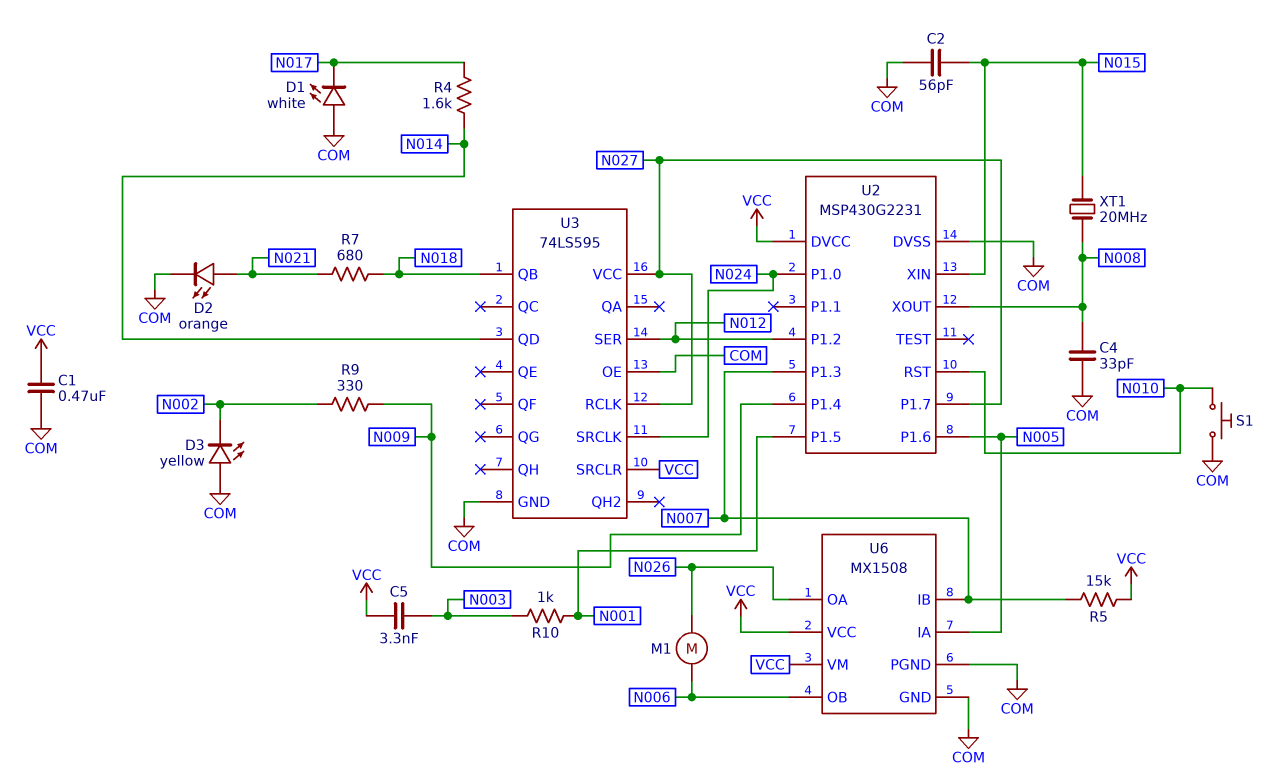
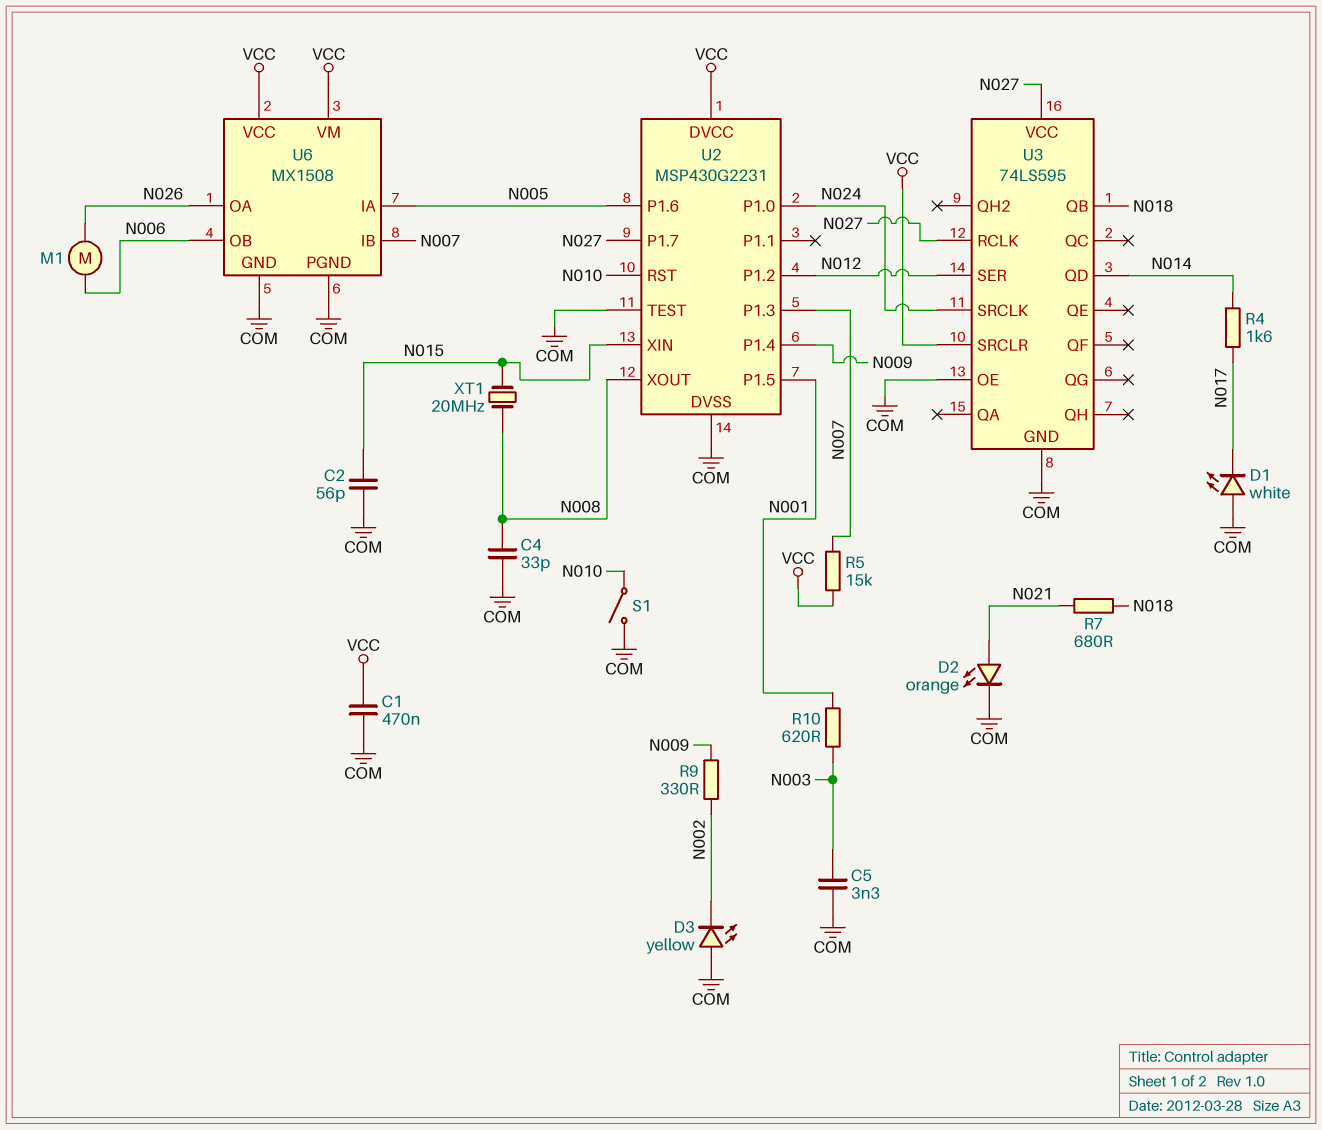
C5: 3.3nF (N003, VCC) -> 3.3nF (COM, N003)
R10: 1k (N001, N003) -> 620 (N001, N003)
S1: button (COM, N010) -> switch (COM, N010)
U2 pin TEST: none -> COM

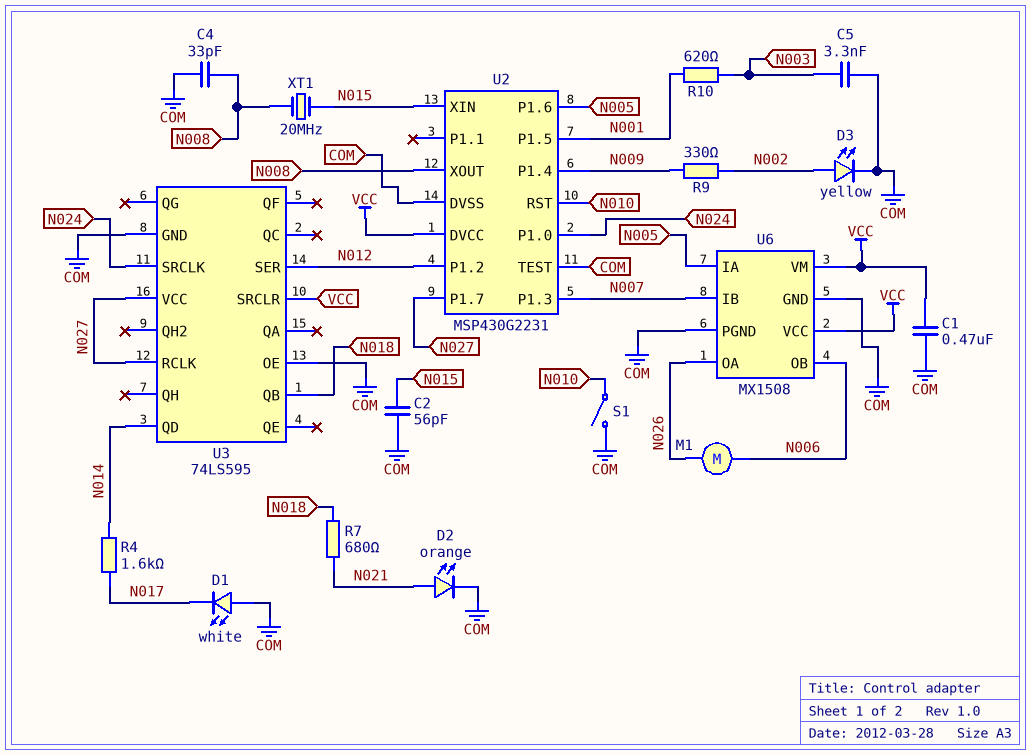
D3: LED yellow (A COM, K N002) -> LED yellow (A N002, K COM)
R5: 15k (N007, VCC) -> none

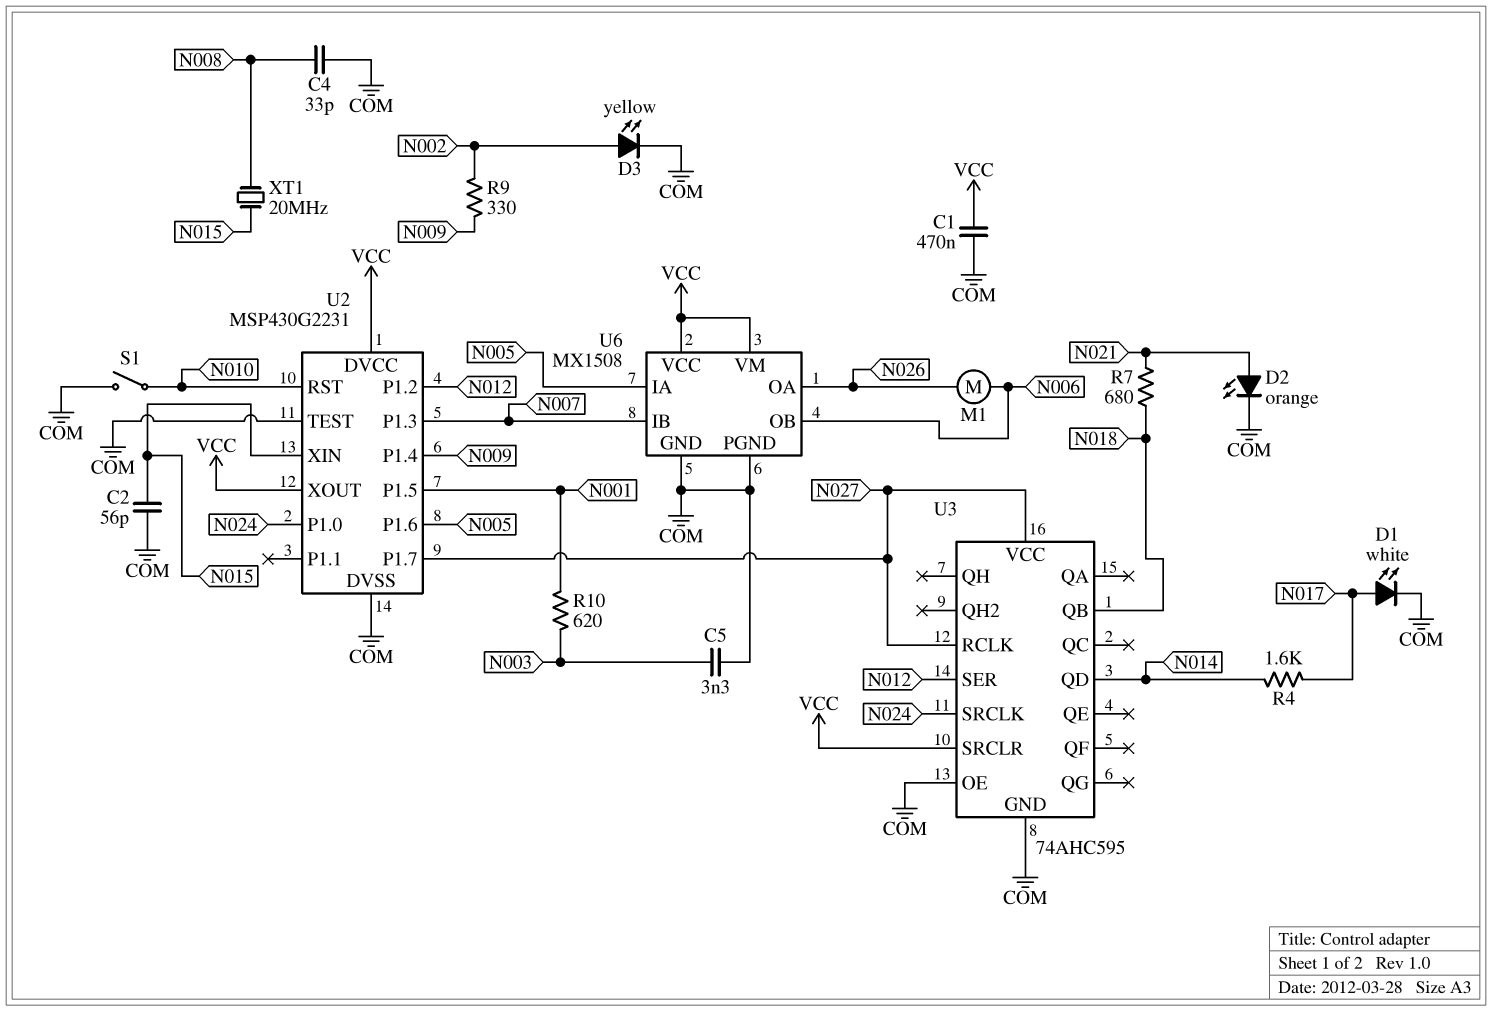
D1: LED white (A COM, K N017) -> LED white (A N017, K COM)
U2 pin XOUT: N008 -> VCC
U3: 74LS595 -> 74AHC595

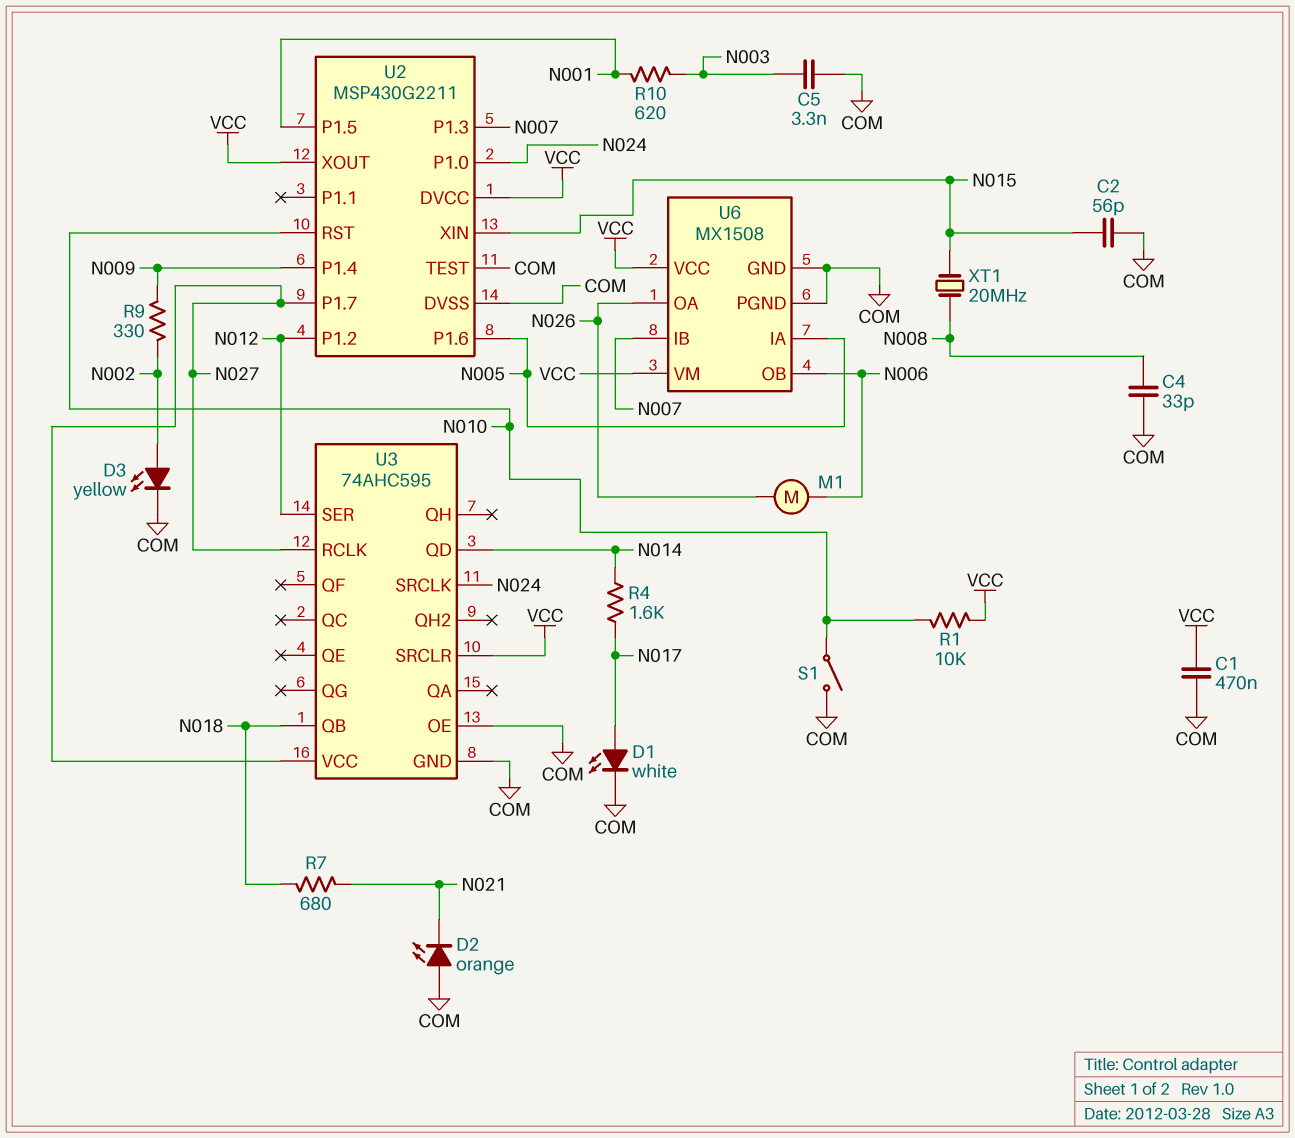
D2: LED orange (A N021, K COM) -> LED orange (A COM, K N021)
R1: none -> 10k (N010, VCC)
U2: MSP430G2231 -> MSP430G2211

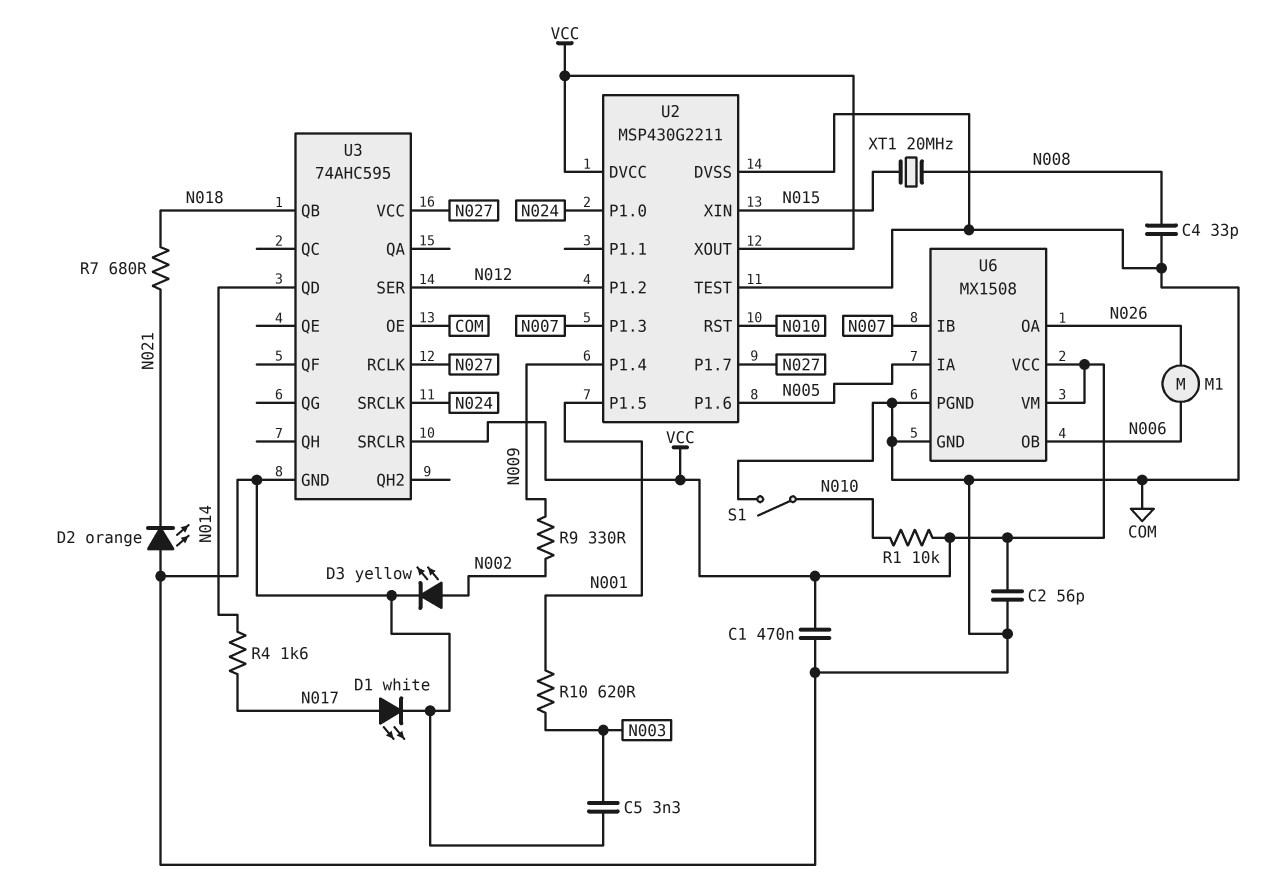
C2: 56pF (COM, N015) -> 56pF (COM, VCC)

